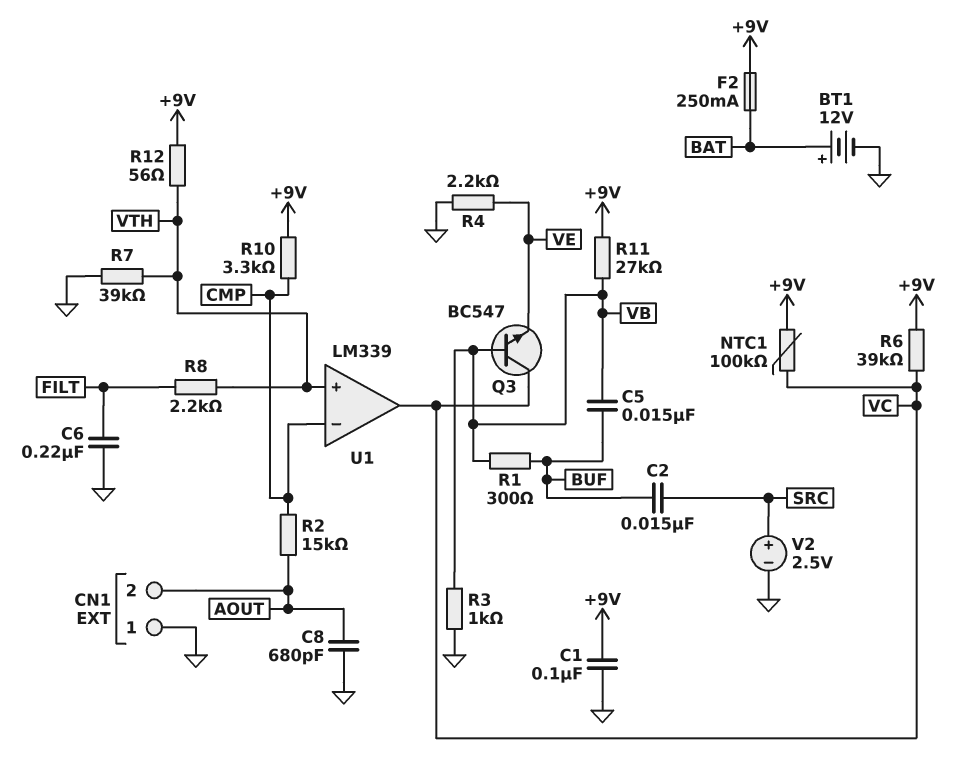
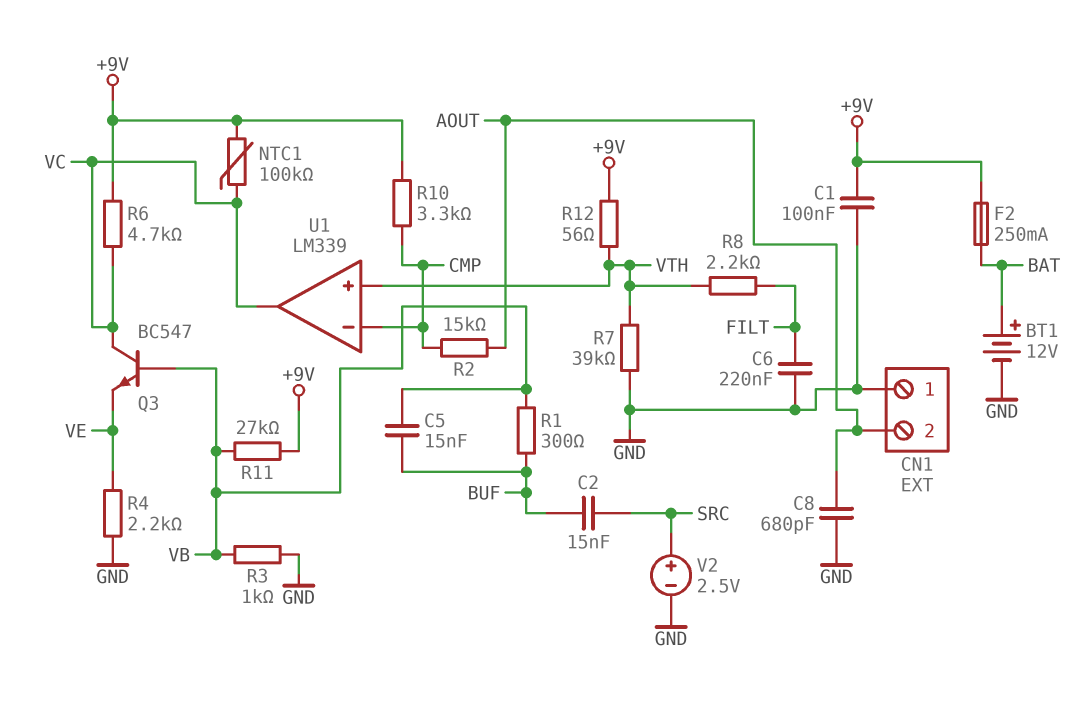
R6: 39k (+9V, VC) -> 4.7k (+9V, VC)

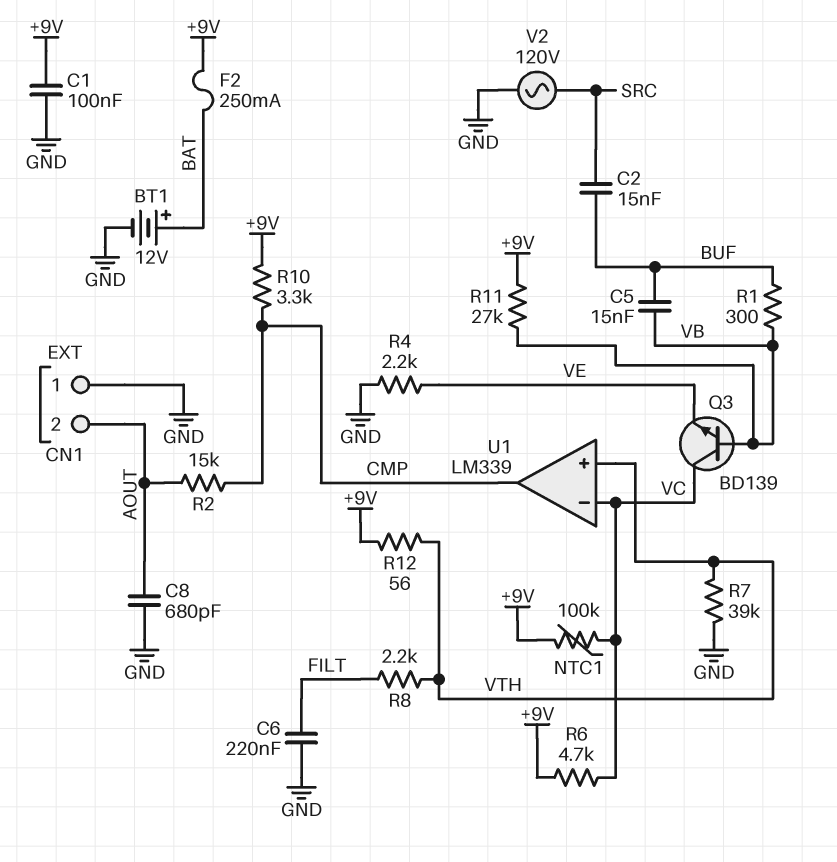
Q3: NPN BC547 (B VB, C VC, E VE) -> NPN BD139 (B VB, C VC, E VE)
R3: 1k (GND, VB) -> none
U1 pin in-: CMP -> VC
U1 pin out: VC -> CMP
V2: 2.5V (plus SRC, minus GND) -> AC 120V (GND, SRC)

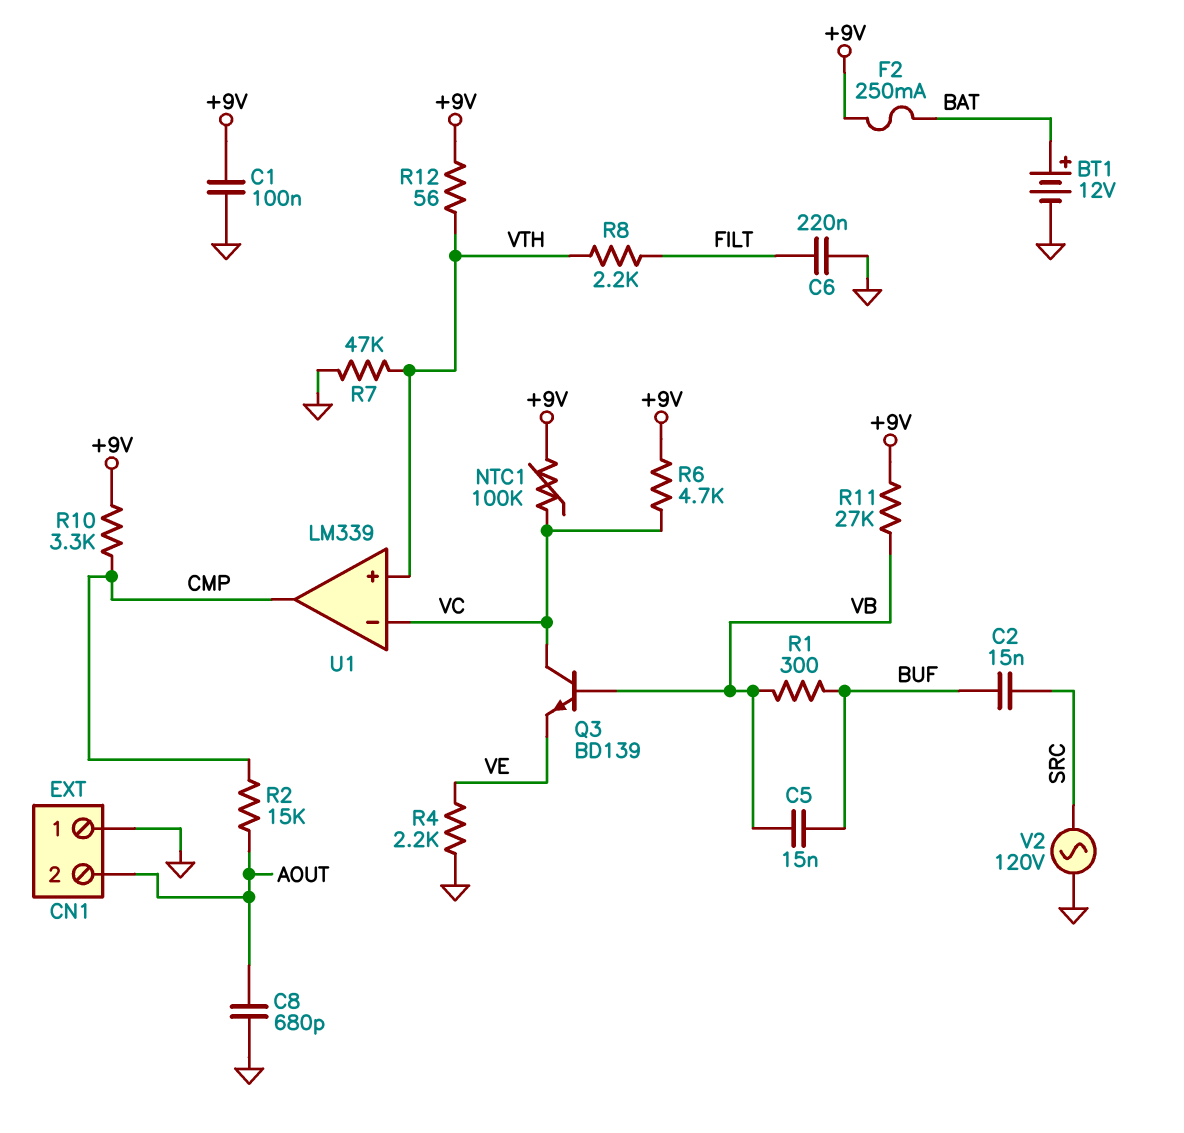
R7: 39k (GND, VTH) -> 47k (GND, VTH)

